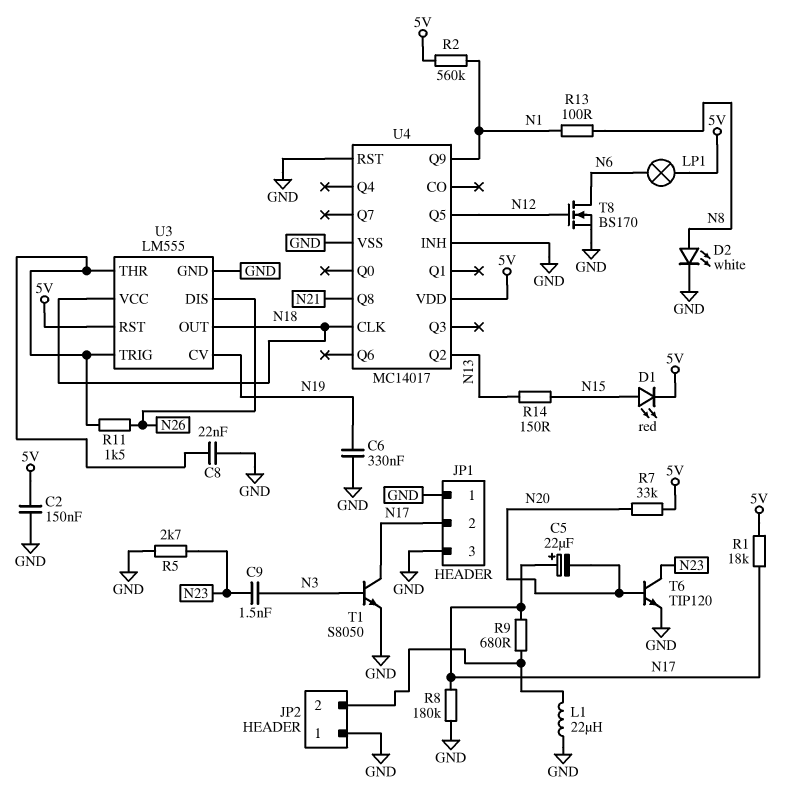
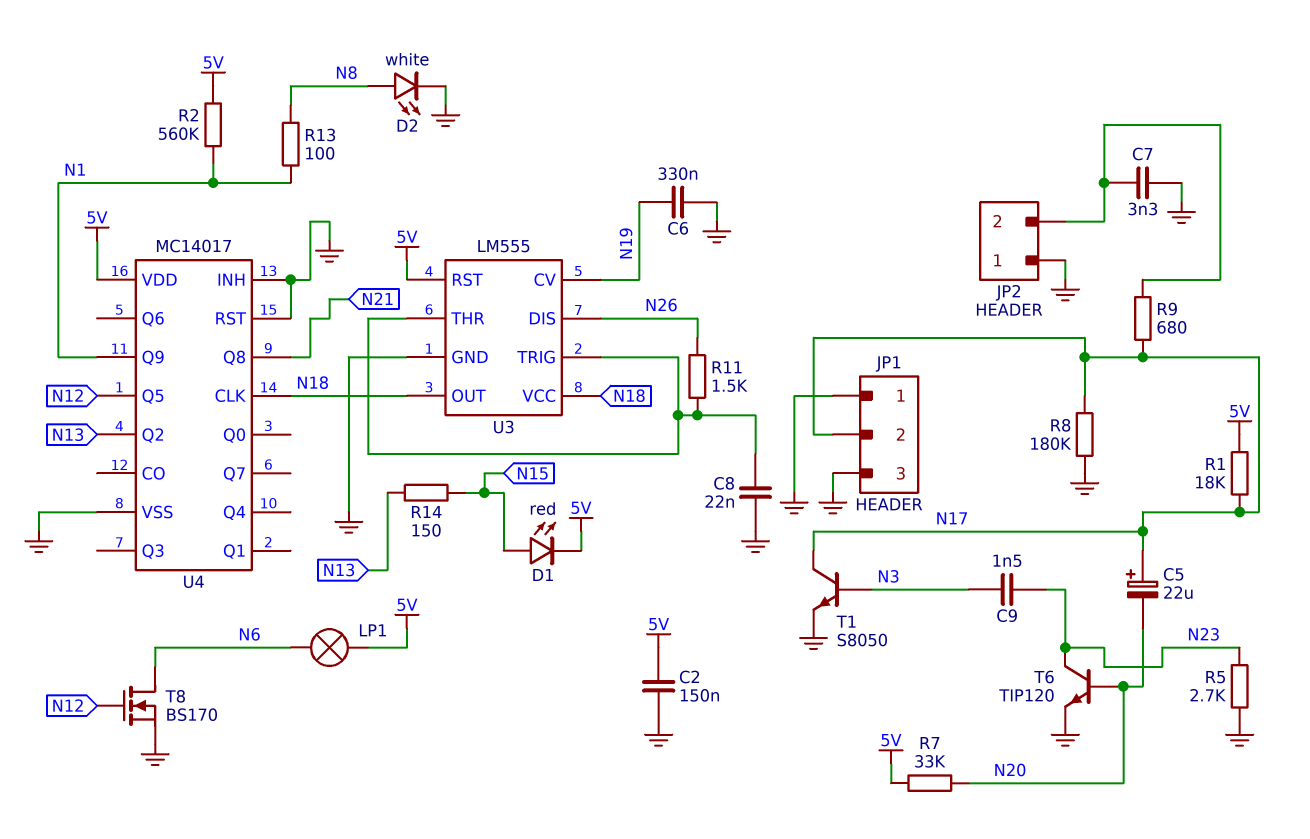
C7: none -> 3.3nF (GND, JP2/2)
L1: 22uH (GND, JP2/2) -> none

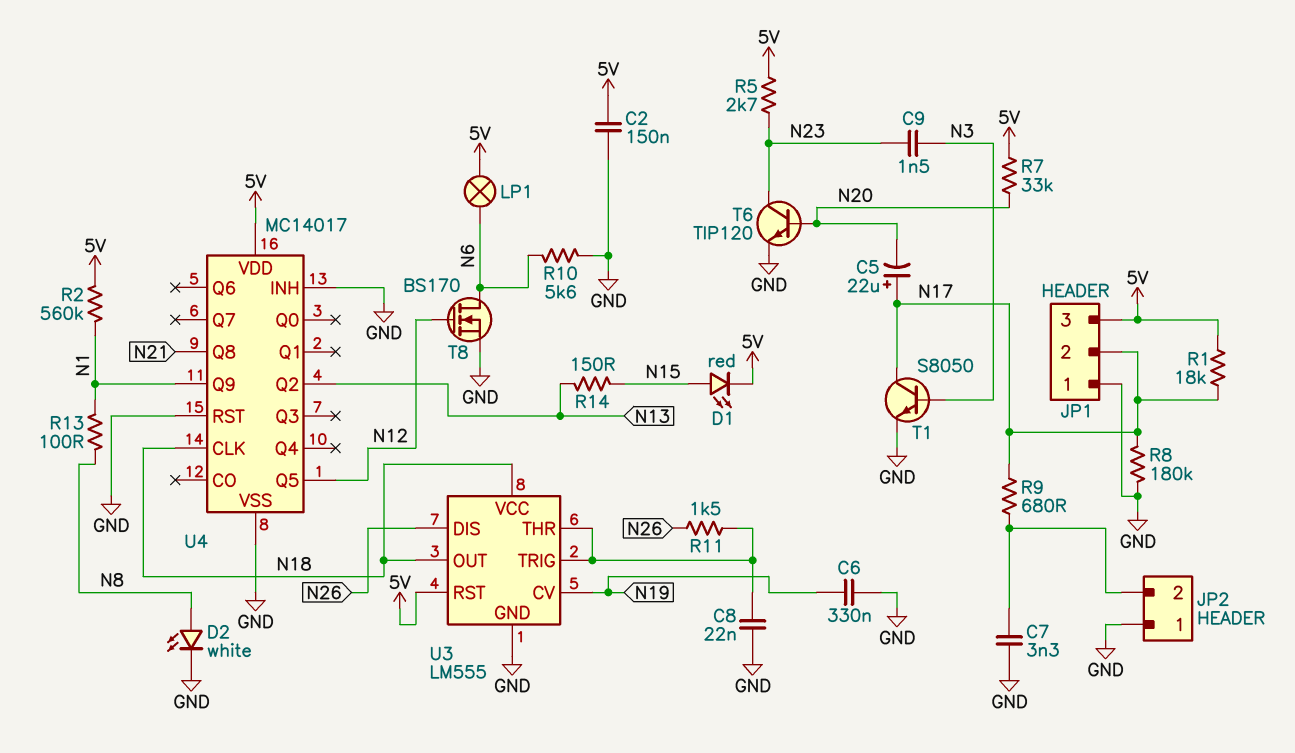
JP1 pin 3: GND -> 5V
R5: 2.7k (GND, N23) -> 2.7k (5V, N23)
R10: none -> 5.6k (GND, N6)

